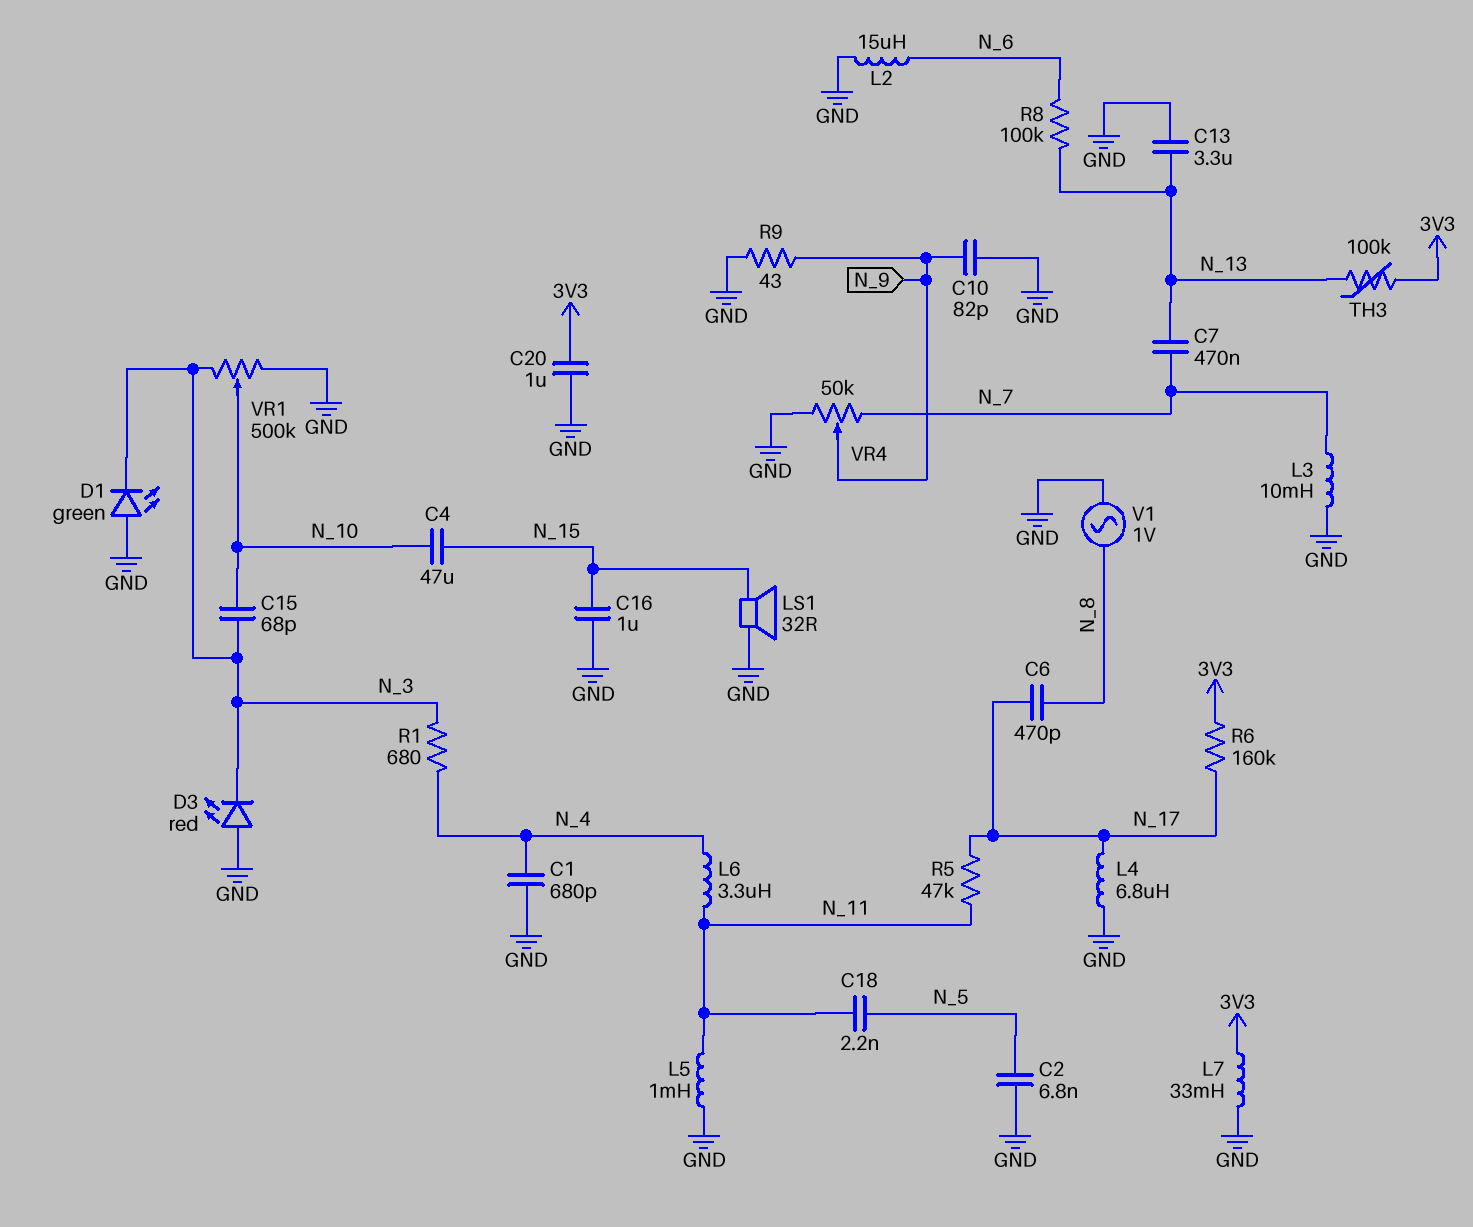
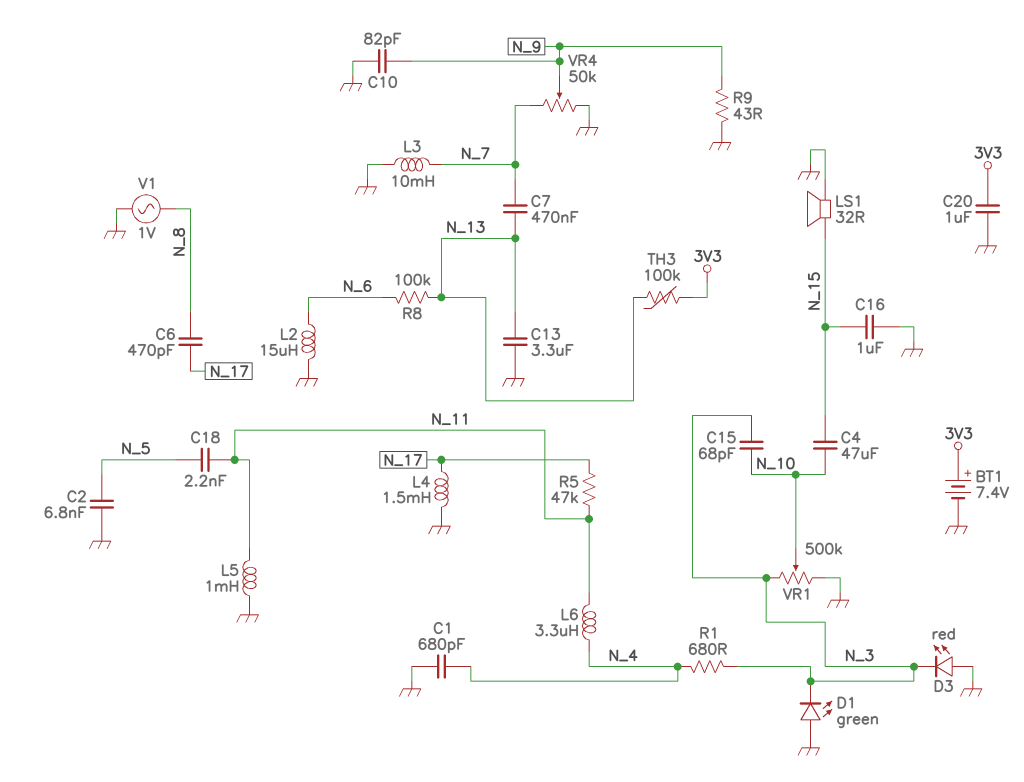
BT1: none -> 7.4V (plus 3V3, minus GND)
L4: 6.8uH (GND, N_17) -> 1.5mH (GND, N_17)
L7: 33mH (3V3, GND) -> none
R6: 160k (3V3, N_17) -> none

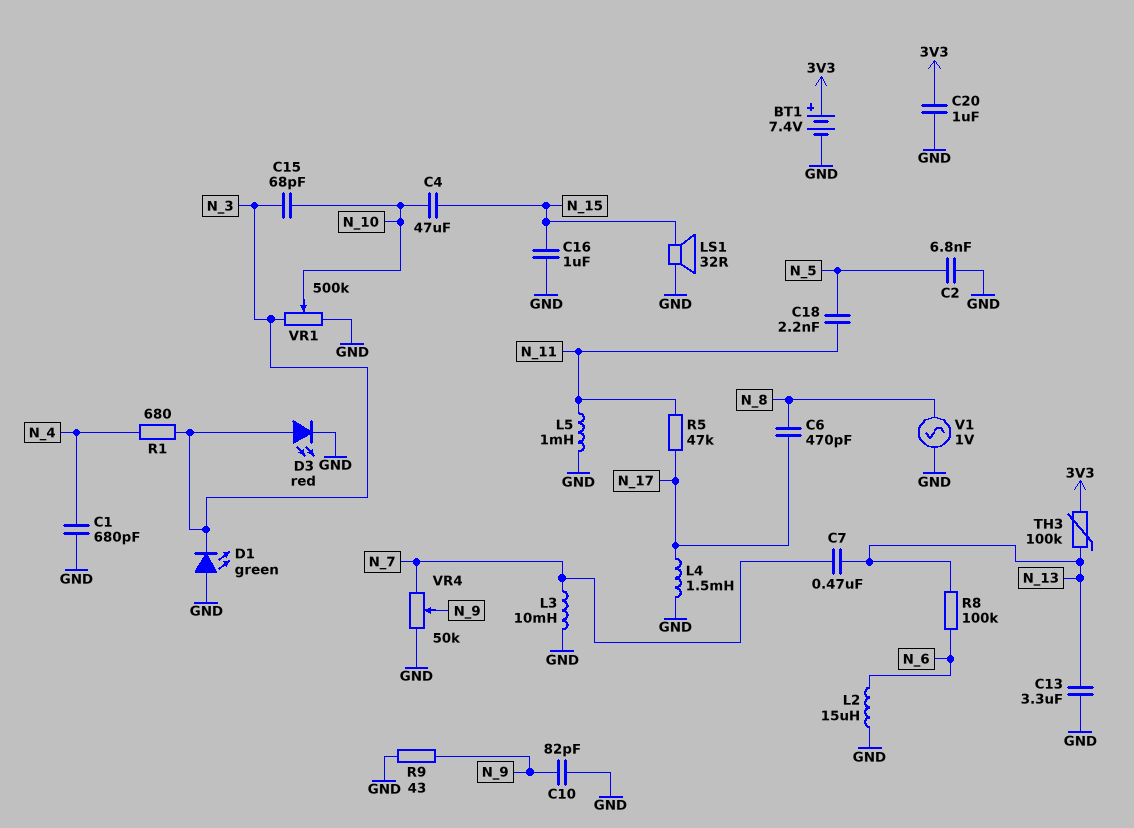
D3: LED red (A GND, K N_3) -> LED red (A N_3, K GND)
L6: 3.3uH (N_4, N_11) -> none

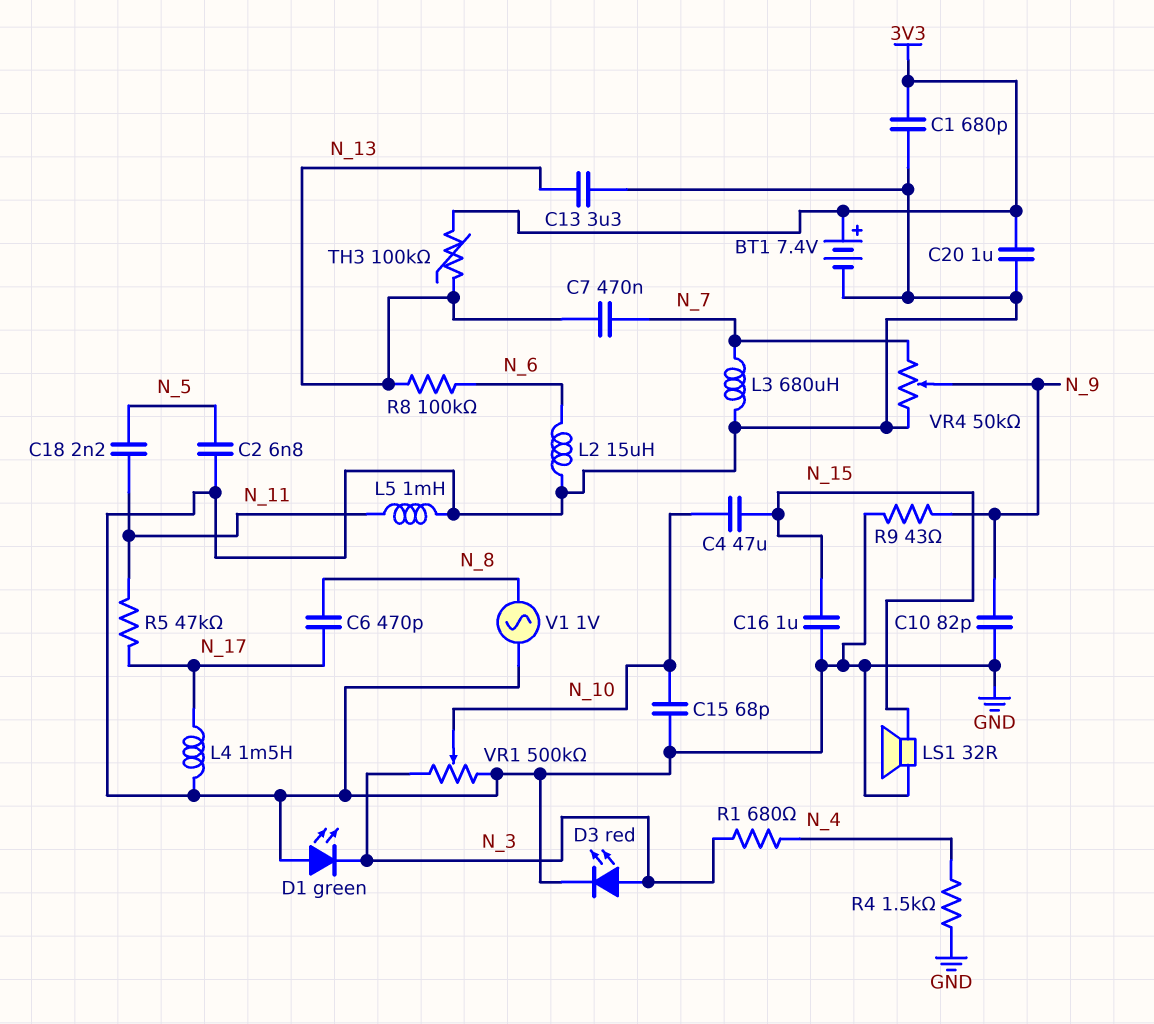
C1: 680pF (GND, N_4) -> 680pF (3V3, GND)
C15: 68pF (N_3, N_10) -> 68pF (GND, N_10)
L3: 10mH (GND, N_7) -> 680uH (GND, N_7)
R4: none -> 1.5k (GND, N_4)

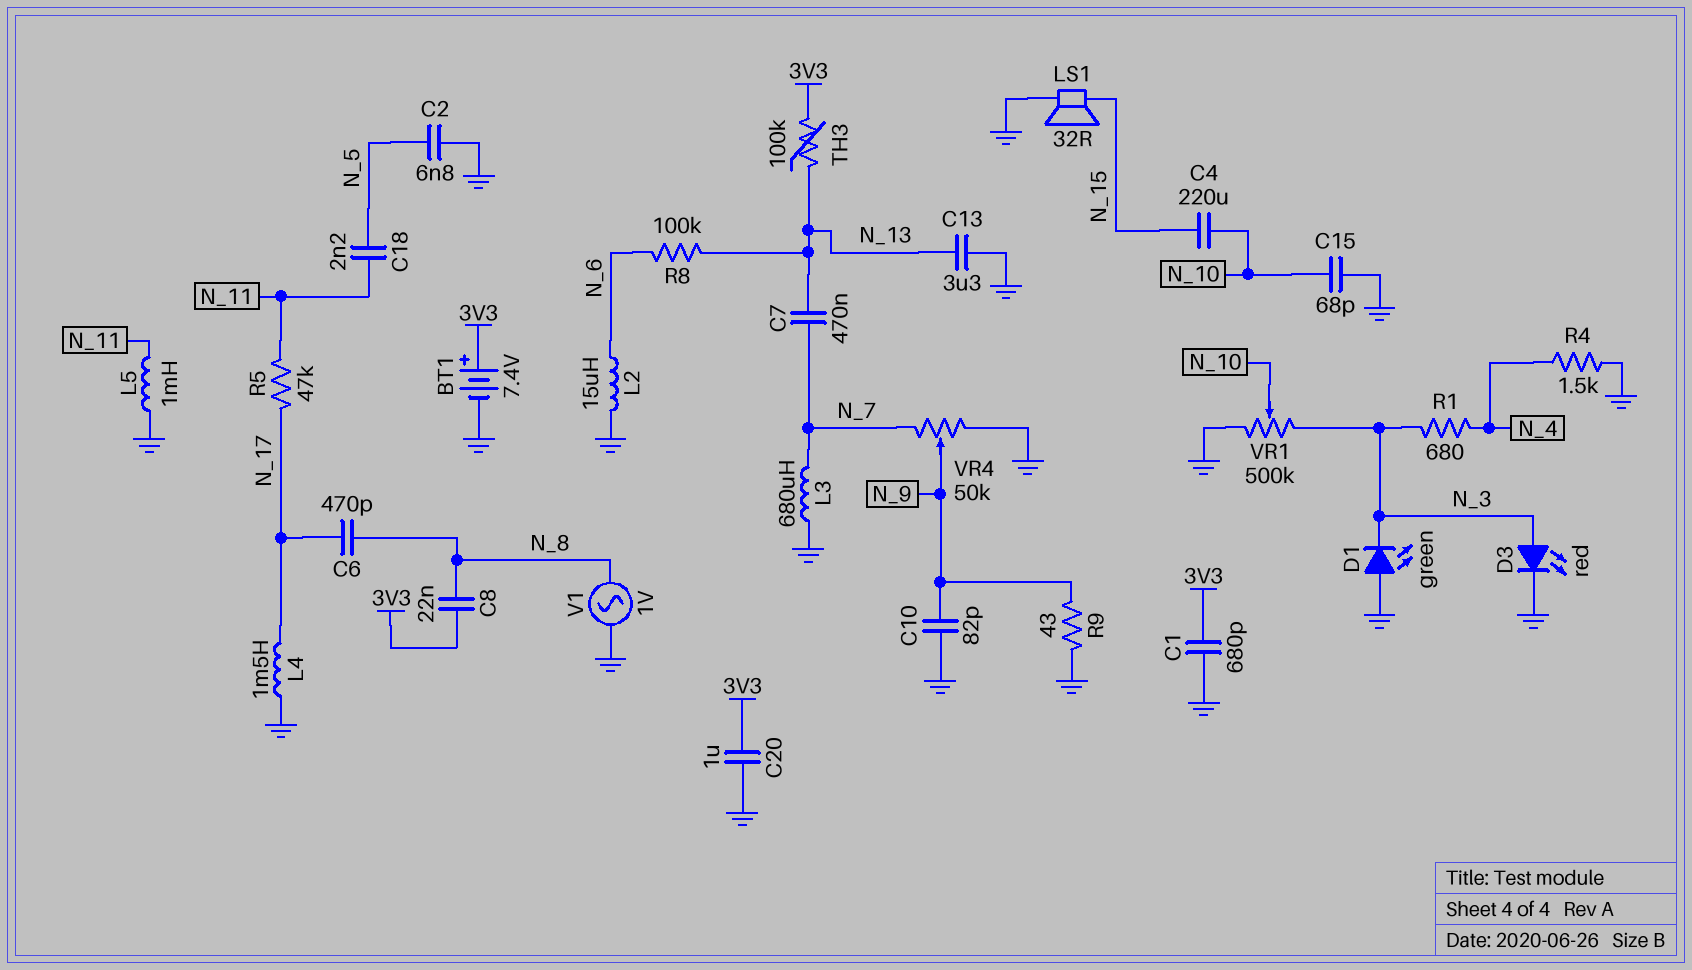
C4: 47uF (N_10, N_15) -> 220uF (N_10, N_15)
C8: none -> 22nF (3V3, N_8)
C16: 1uF (GND, N_15) -> none

